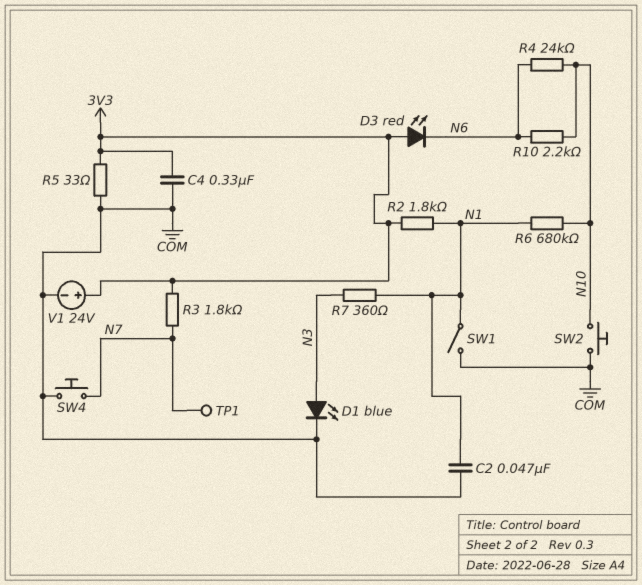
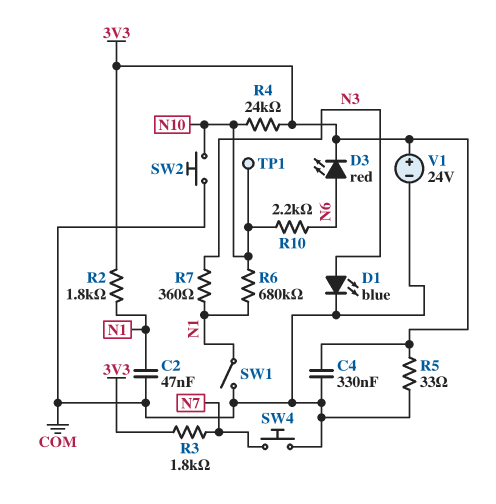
D3: LED red (A 3V3, K N6) -> LED red (A N6, K 3V3)
R4: 24k (N6, N10) -> 24k (3V3, N10)
TP1: test point (N7) -> test point (N10)

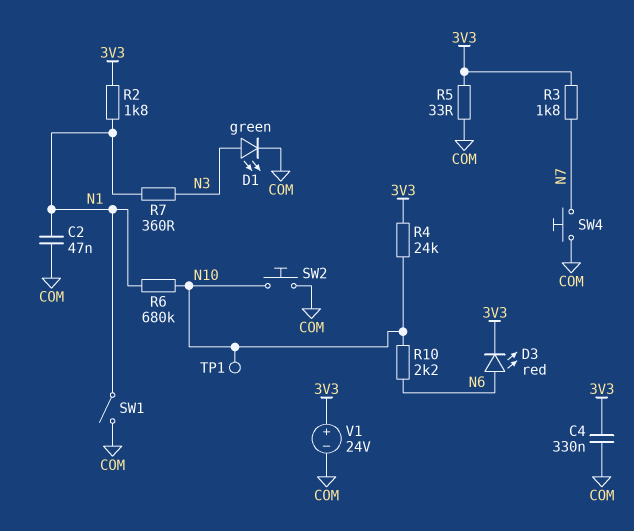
D1: LED blue (A N3, K COM) -> LED green (A N3, K COM)

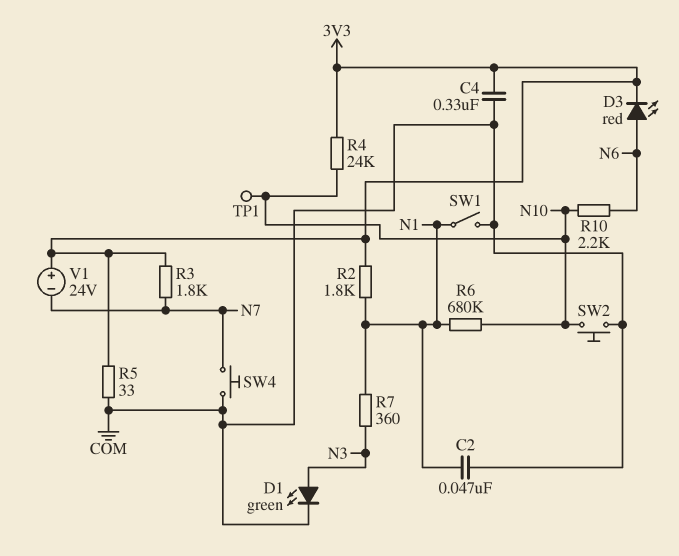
V1: 24V (plus 3V3, minus COM) -> 24V (plus 3V3, minus N7)

